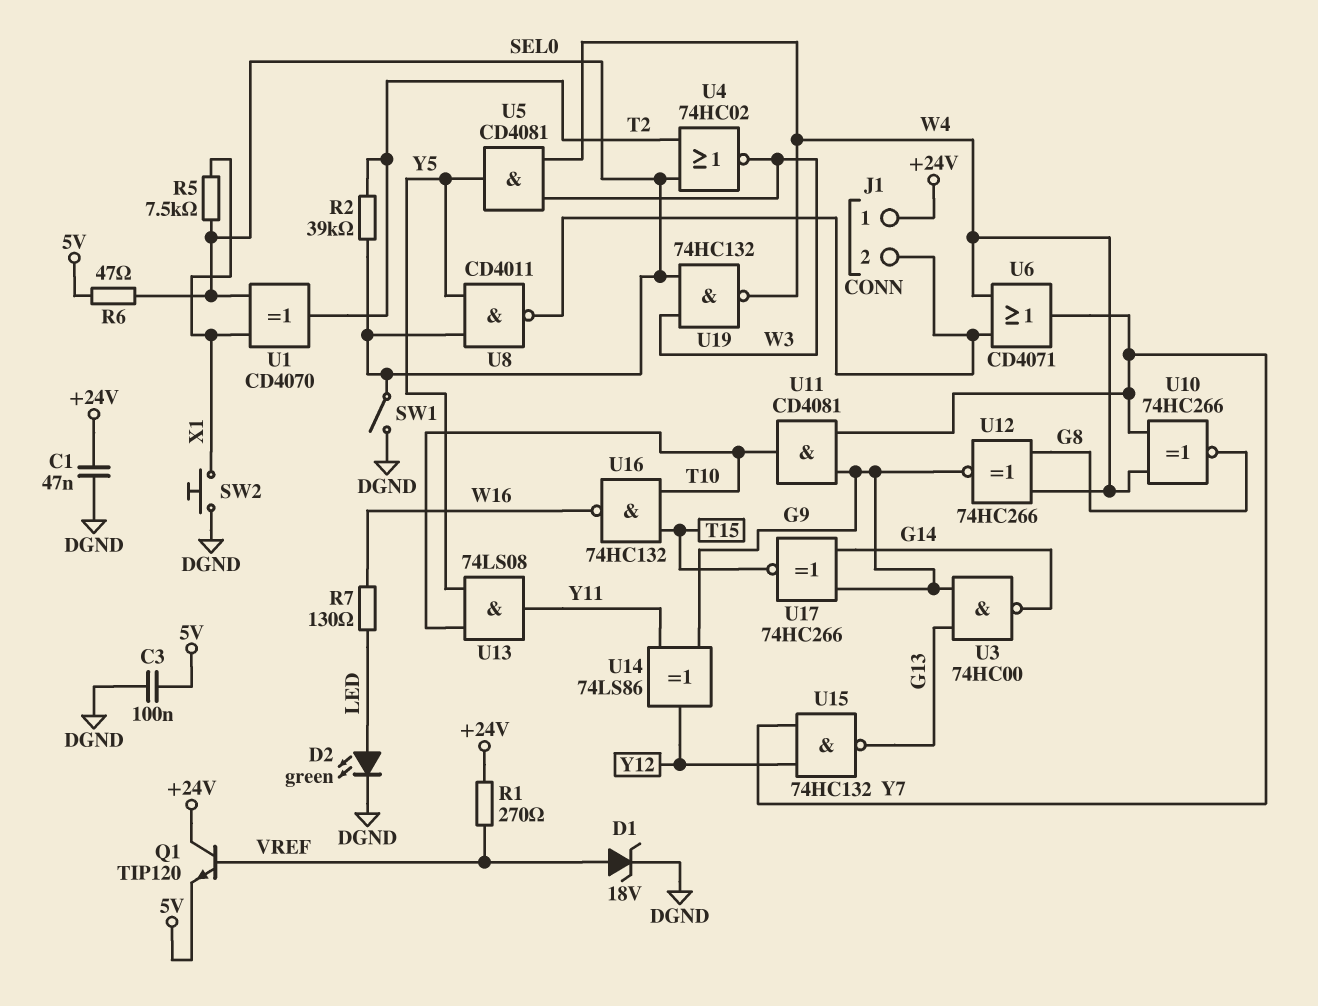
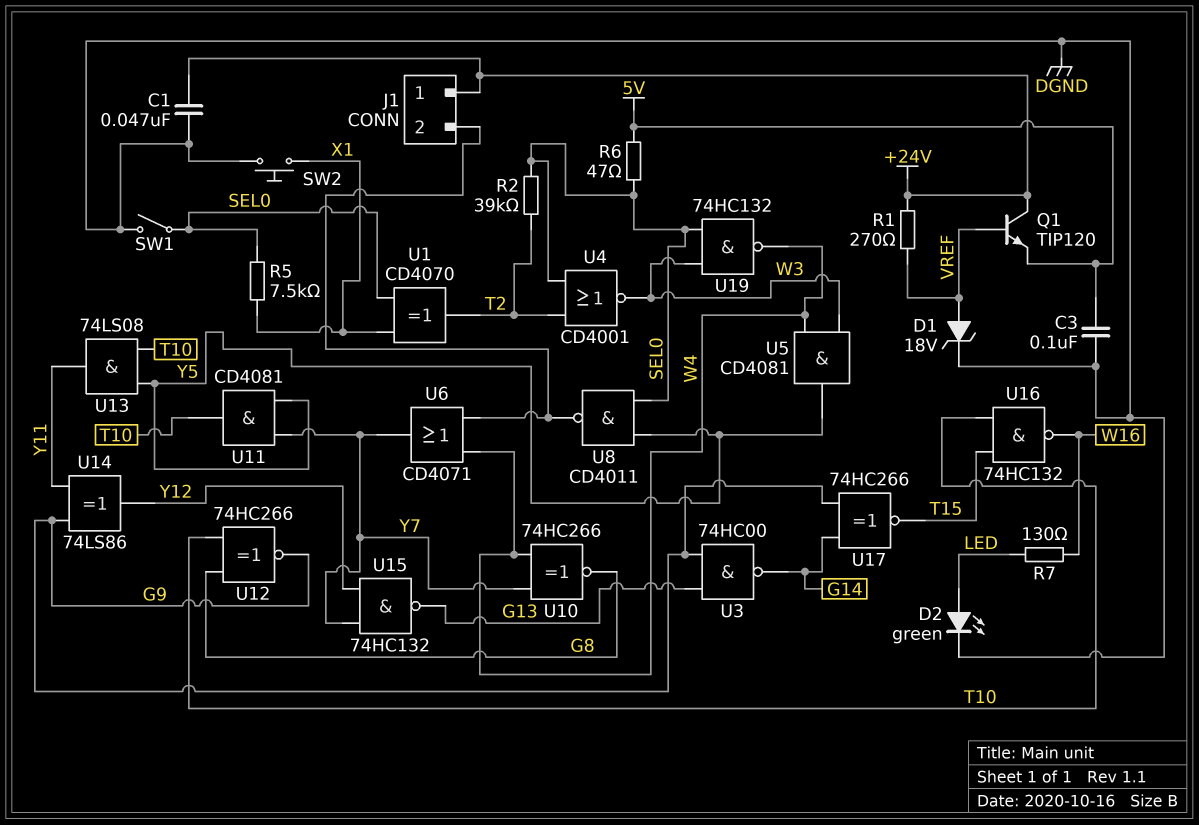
U4: NOR 74HC02 (in SEL0, in T2, out W3) -> NOR CD4001 (in SEL0, in T2, out W3)
U11: AND CD4081 (in G9, in Y7, out T10) -> AND CD4081 (in Y5, in Y7, out T10)
U12: XNOR 74HC266 (in G8, in W4, out G9) -> XNOR 74HC266 (in G8, in T10, out G9)

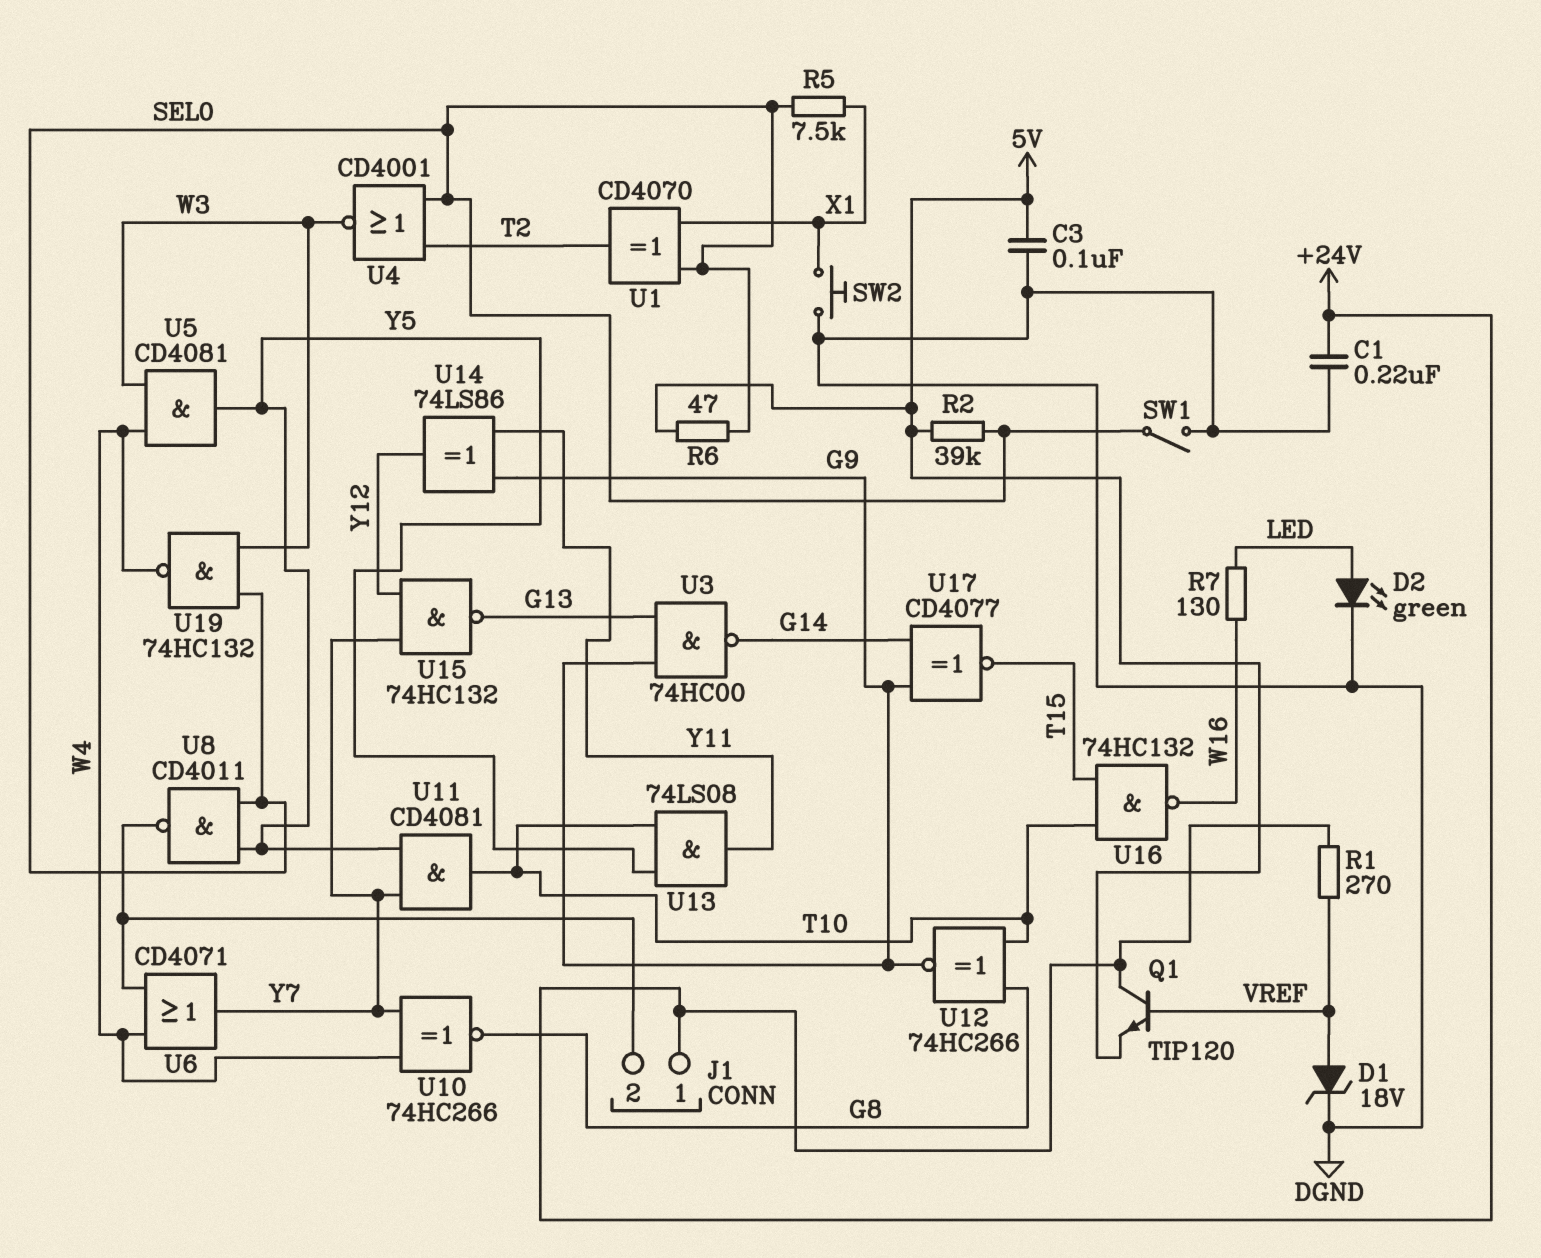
C1: 47nF (+24V, DGND) -> 220nF (+24V, DGND)
R2: 39k (SEL0, T2) -> 39k (5V, SEL0)
U17: XNOR 74HC266 (in G9, in G14, out T15) -> XNOR CD4077 (in G9, in G14, out T15)

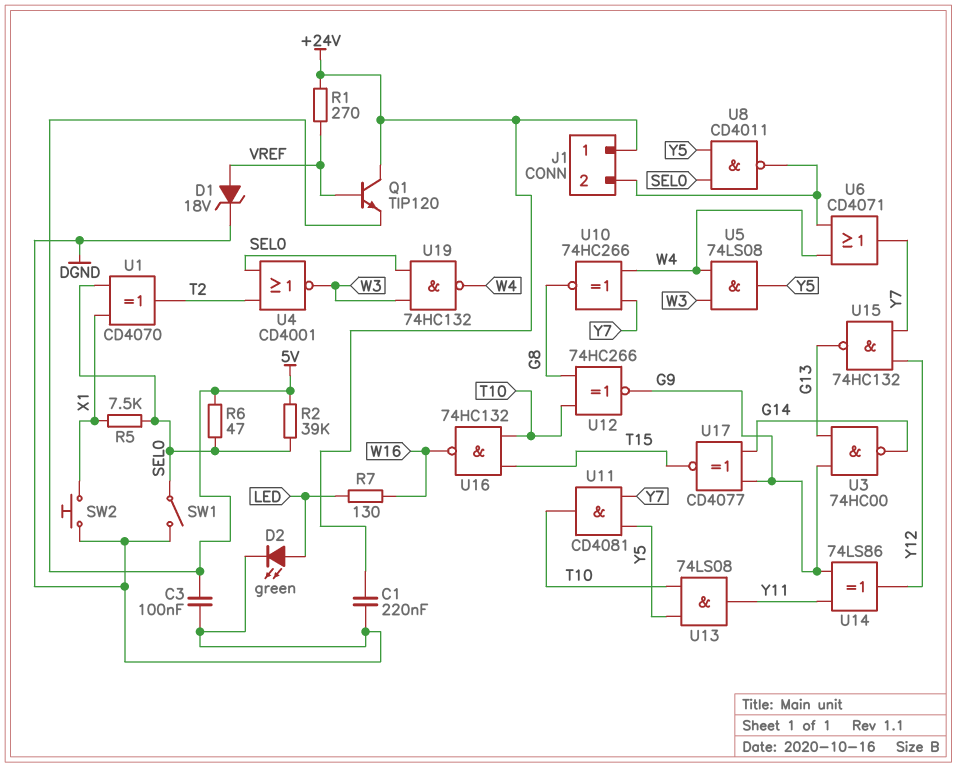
U5: AND CD4081 (in W3, in W4, out Y5) -> AND 74LS08 (in W3, in W4, out Y5)

